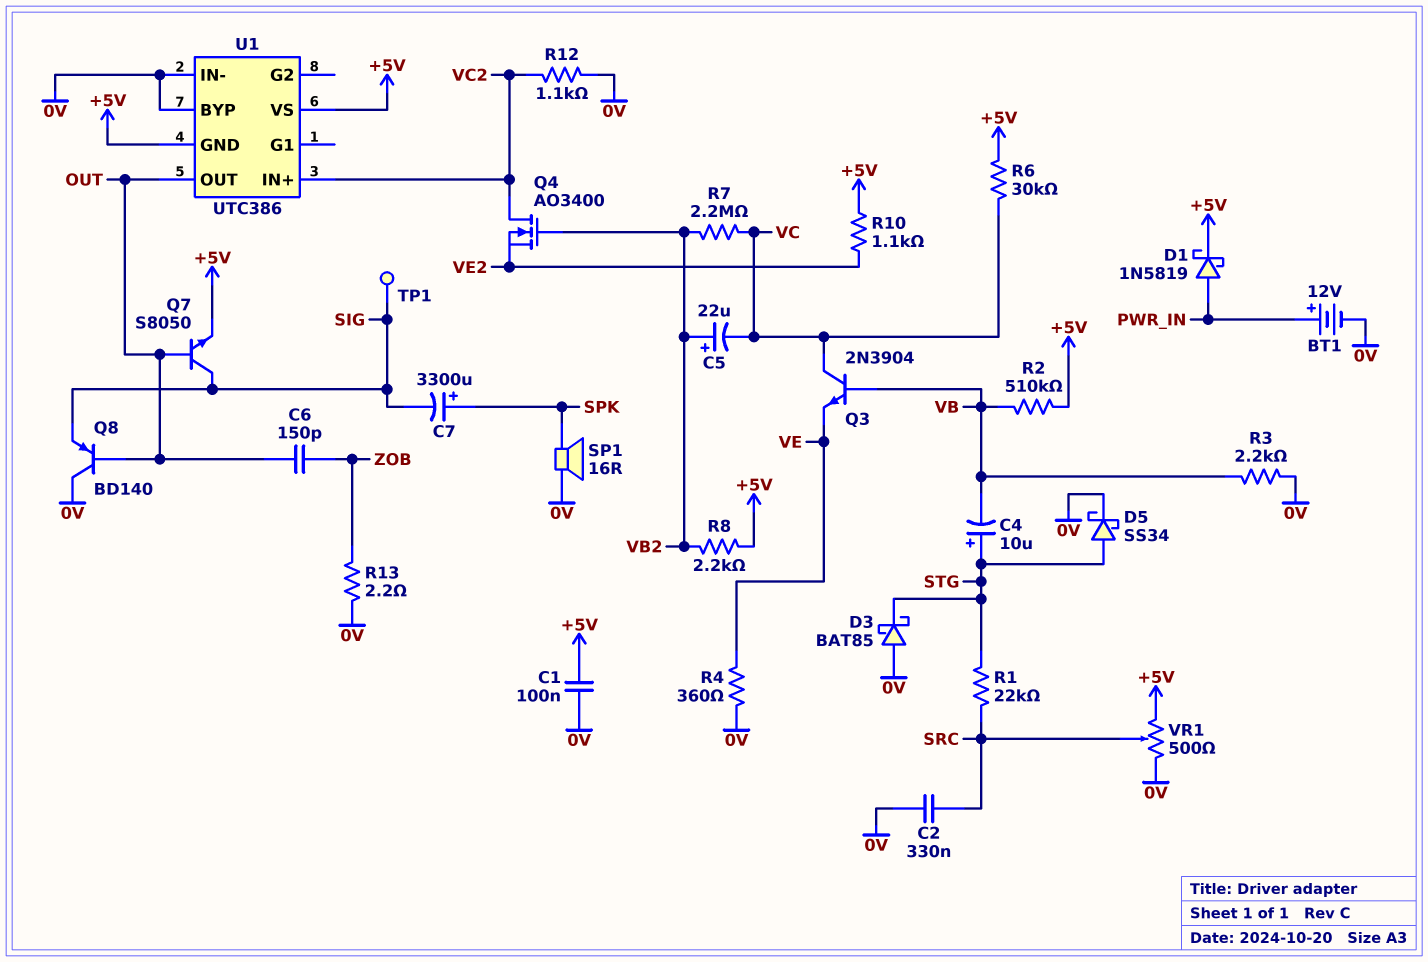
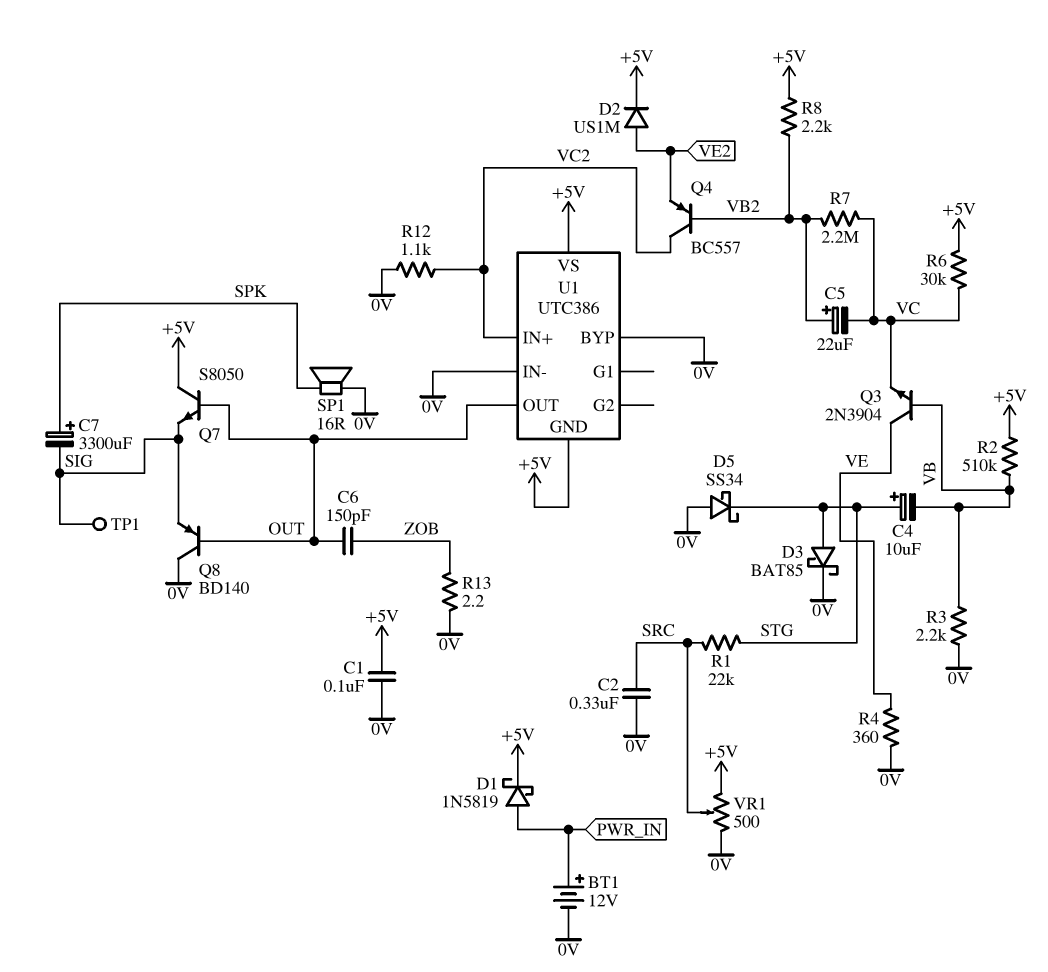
D2: none -> diode US1M (A VE2, K +5V)
D3: schottky BAT85 (A 0V, K STG) -> schottky BAT85 (A STG, K 0V)
D5: schottky SS34 (A STG, K 0V) -> schottky SS34 (A 0V, K STG)
Q3: NPN 2N3904 (B VB, C VC, E VE) -> NPN 2N3904 (B VB, C VE, E VC)
Q4: NMOS AO3400 (G VB2, D VC2, S VE2) -> PNP BC557 (B VB2, C VC2, E VE2)
Q7: NPN S8050 (B OUT, C SIG, E +5V) -> NPN S8050 (B OUT, C +5V, E SIG)
R10: 1.1k (+5V, VE2) -> none

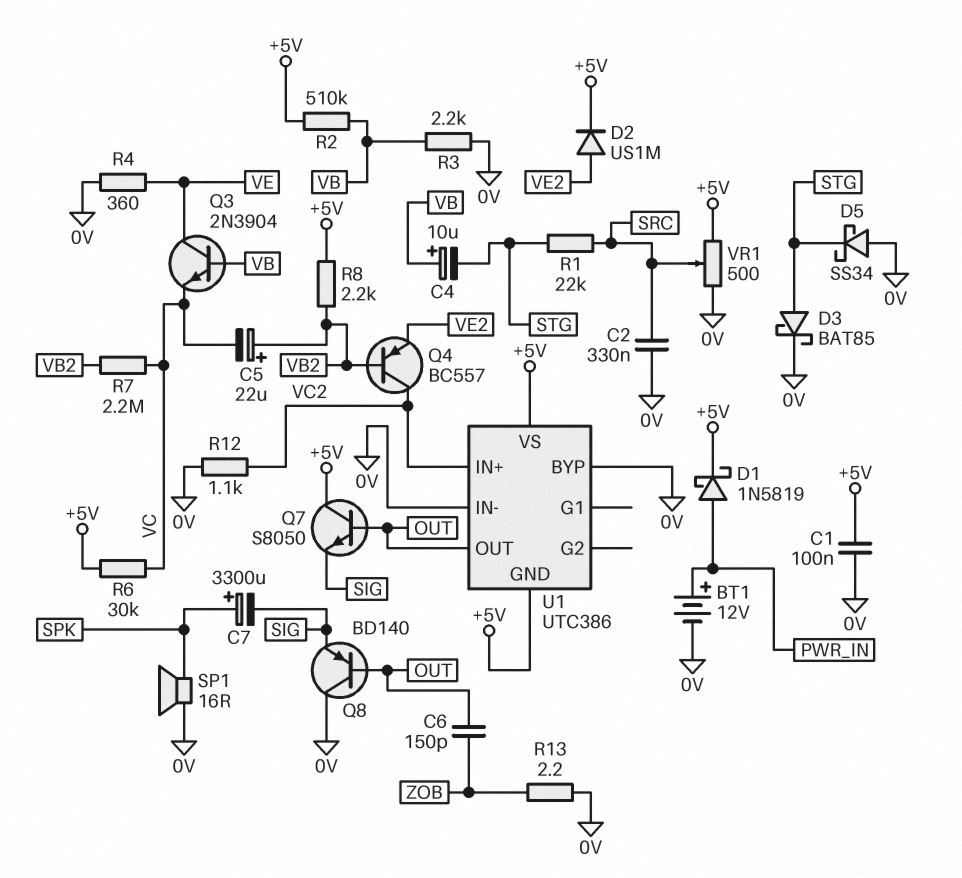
C4: 10uF (plus STG, minus VB) -> 10uF (plus VB, minus STG)
TP1: test point (SIG) -> none

